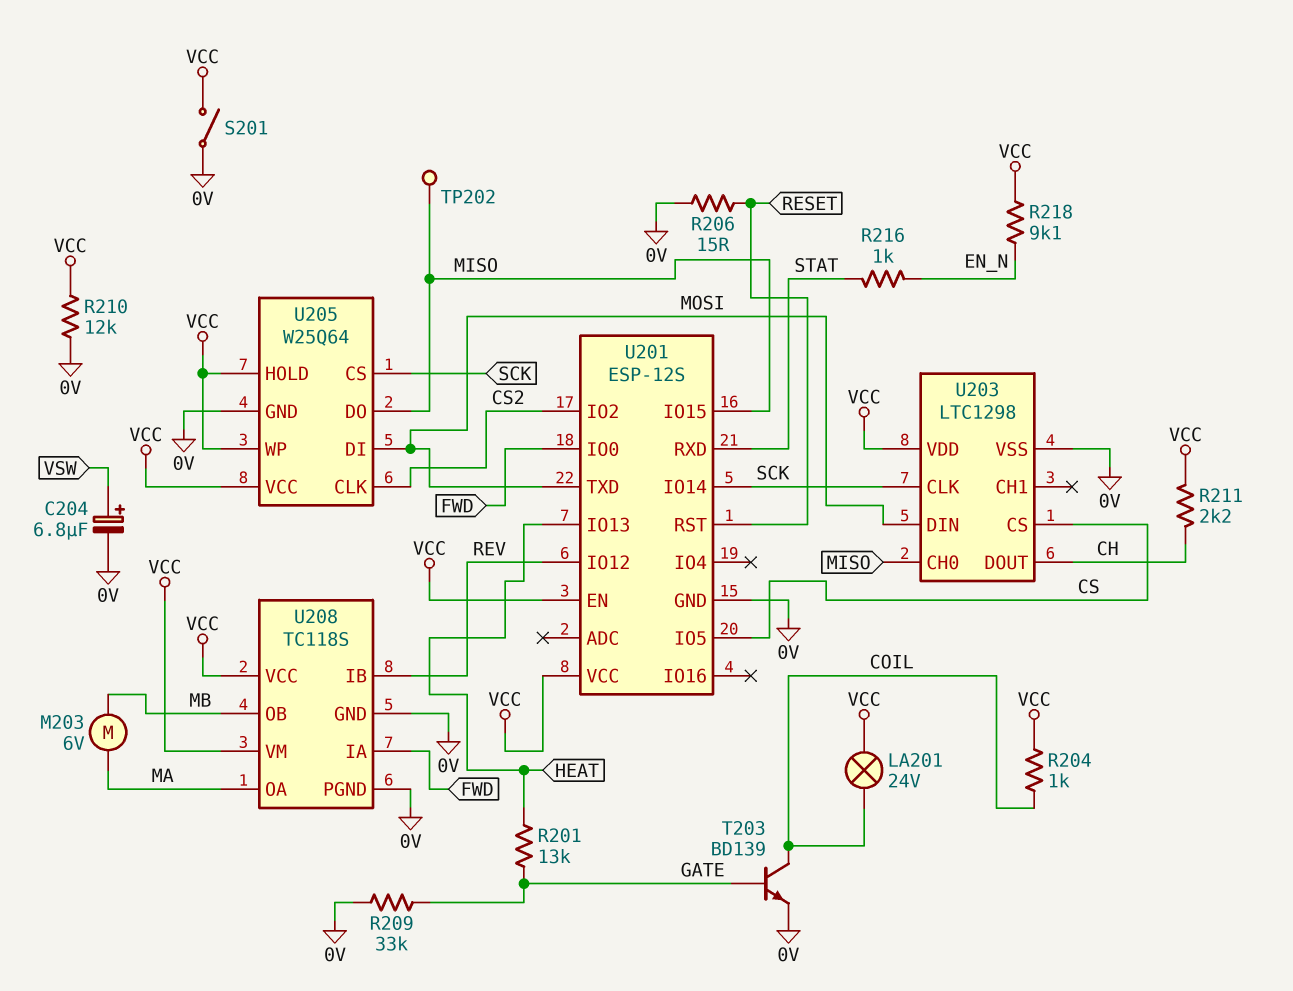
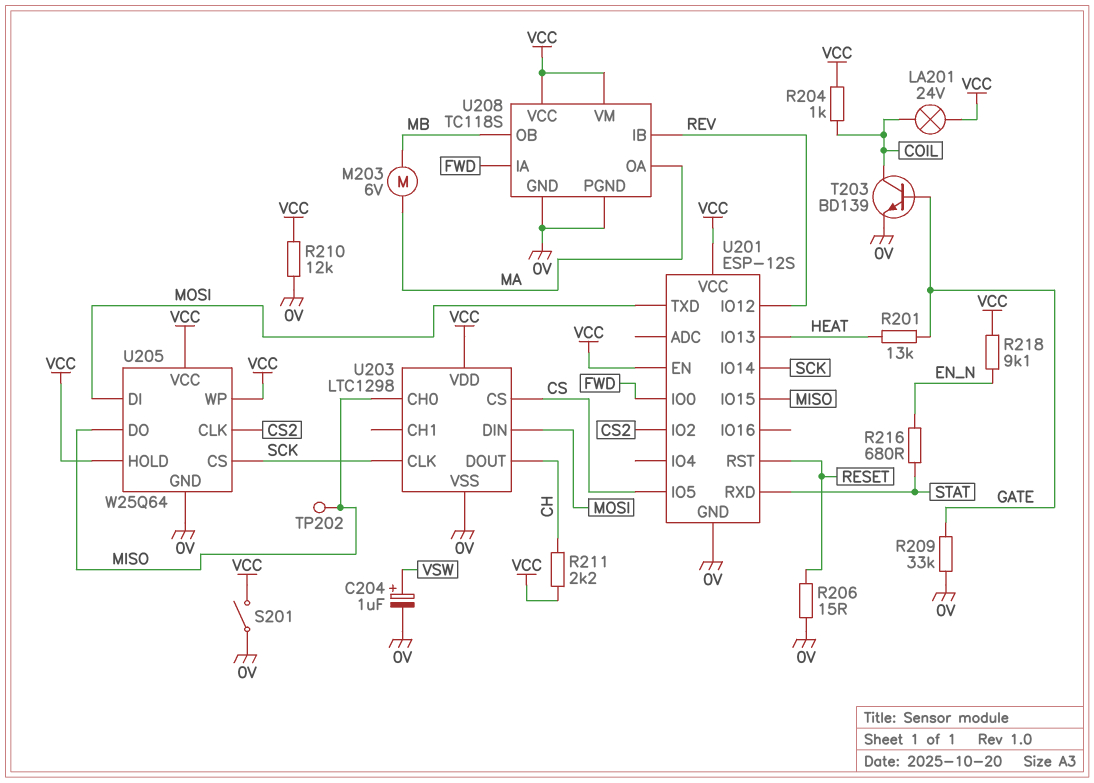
C204: 6.8uF (plus VSW, minus 0V) -> 1uF (plus VSW, minus 0V)
R216: 1k (EN_N, STAT) -> 680 (EN_N, STAT)

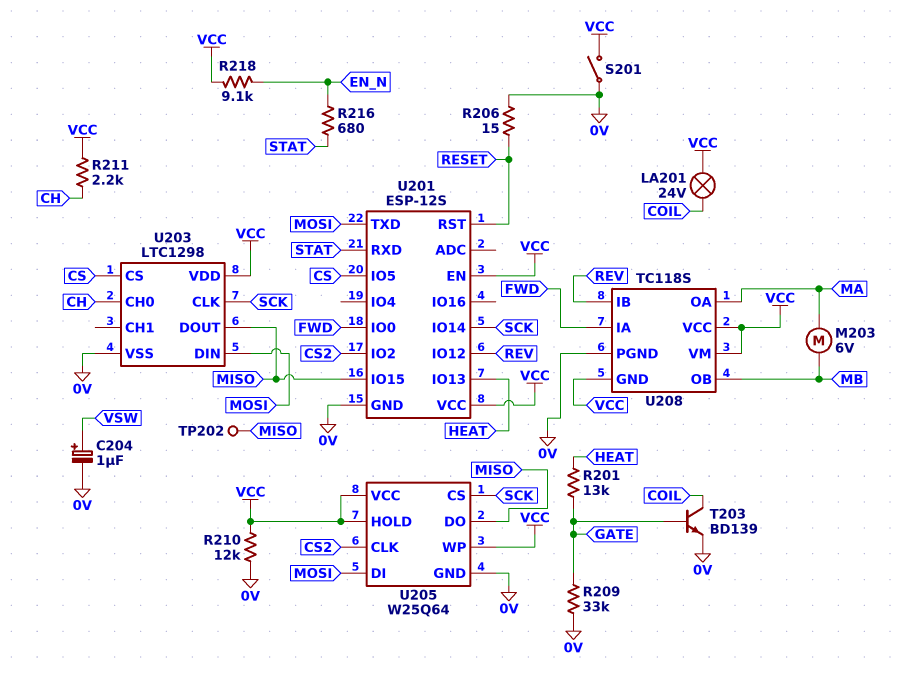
R204: 1k (COIL, VCC) -> none
U203 pin CH0: MISO -> CH
U203 pin DOUT: CH -> MISO
U208 pin GND: 0V -> VCC

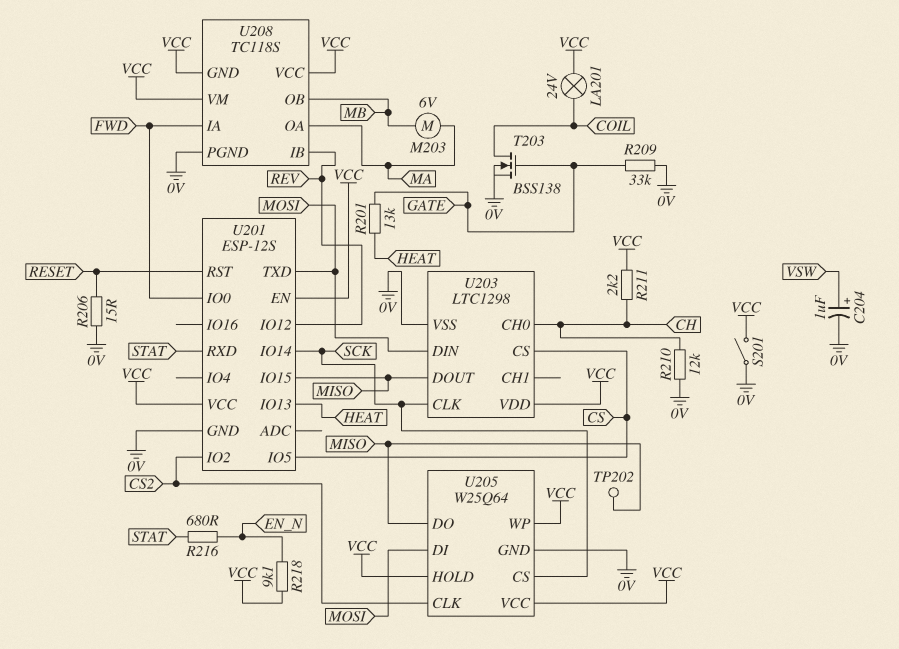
R210: 12k (0V, VCC) -> 12k (0V, CH)
T203: NPN BD139 (B GATE, C COIL, E 0V) -> NMOS BSS138 (G GATE, D COIL, S 0V)

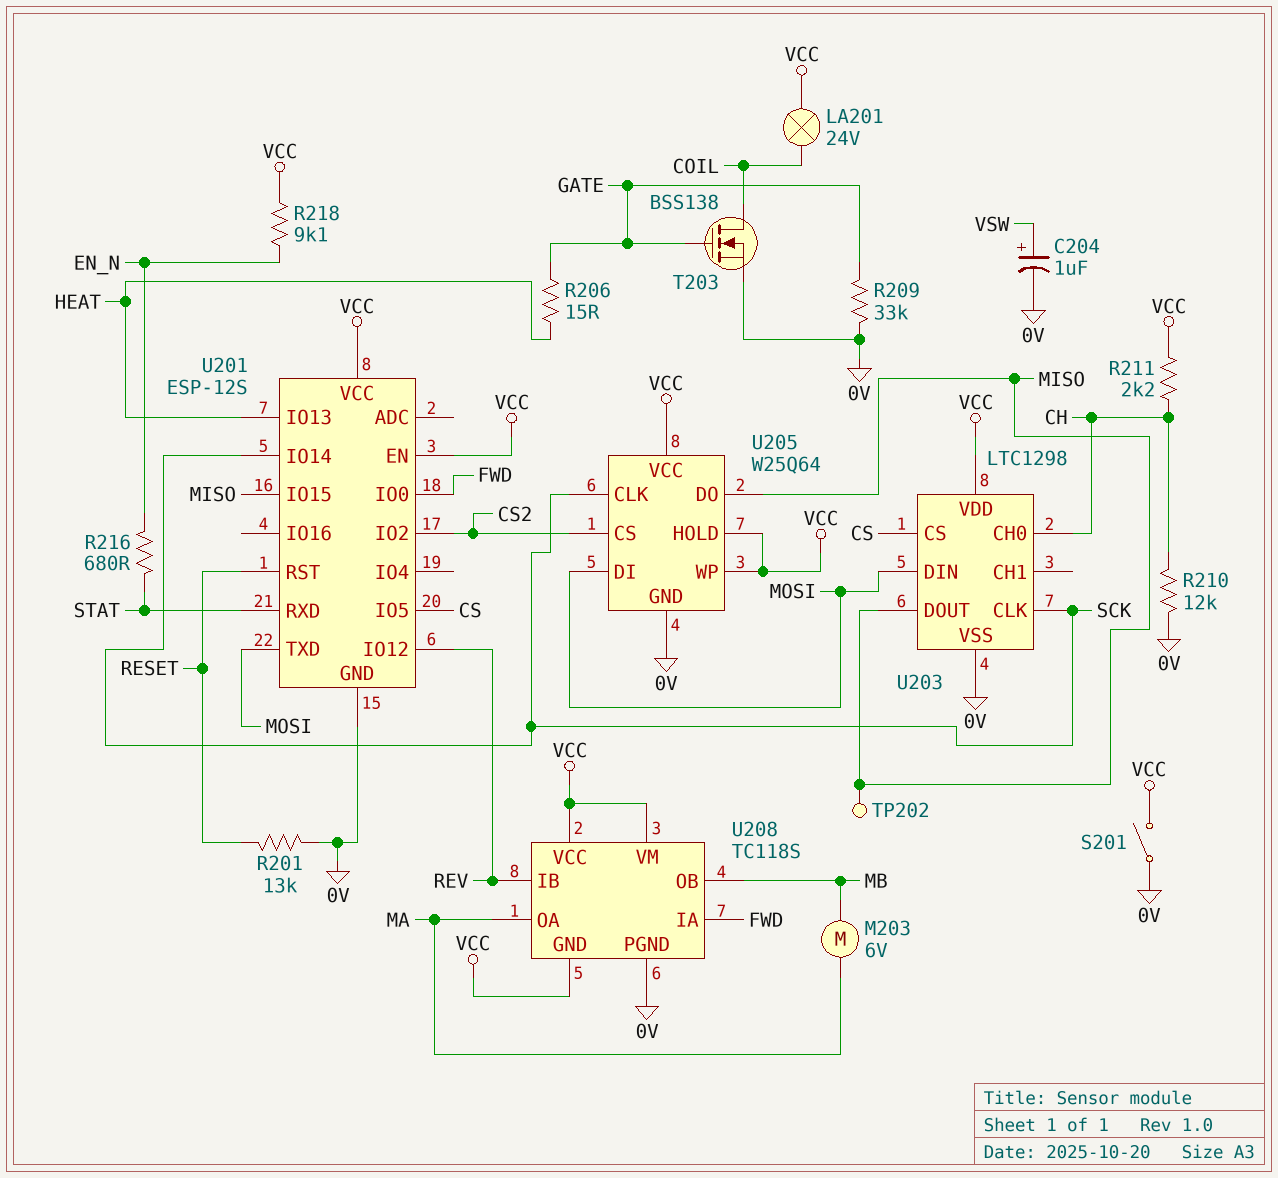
R201: 13k (GATE, HEAT) -> 13k (0V, RESET)
R206: 15 (0V, RESET) -> 15 (GATE, HEAT)
U205 pin CLK: CS2 -> SCK
U205 pin CS: SCK -> CS2

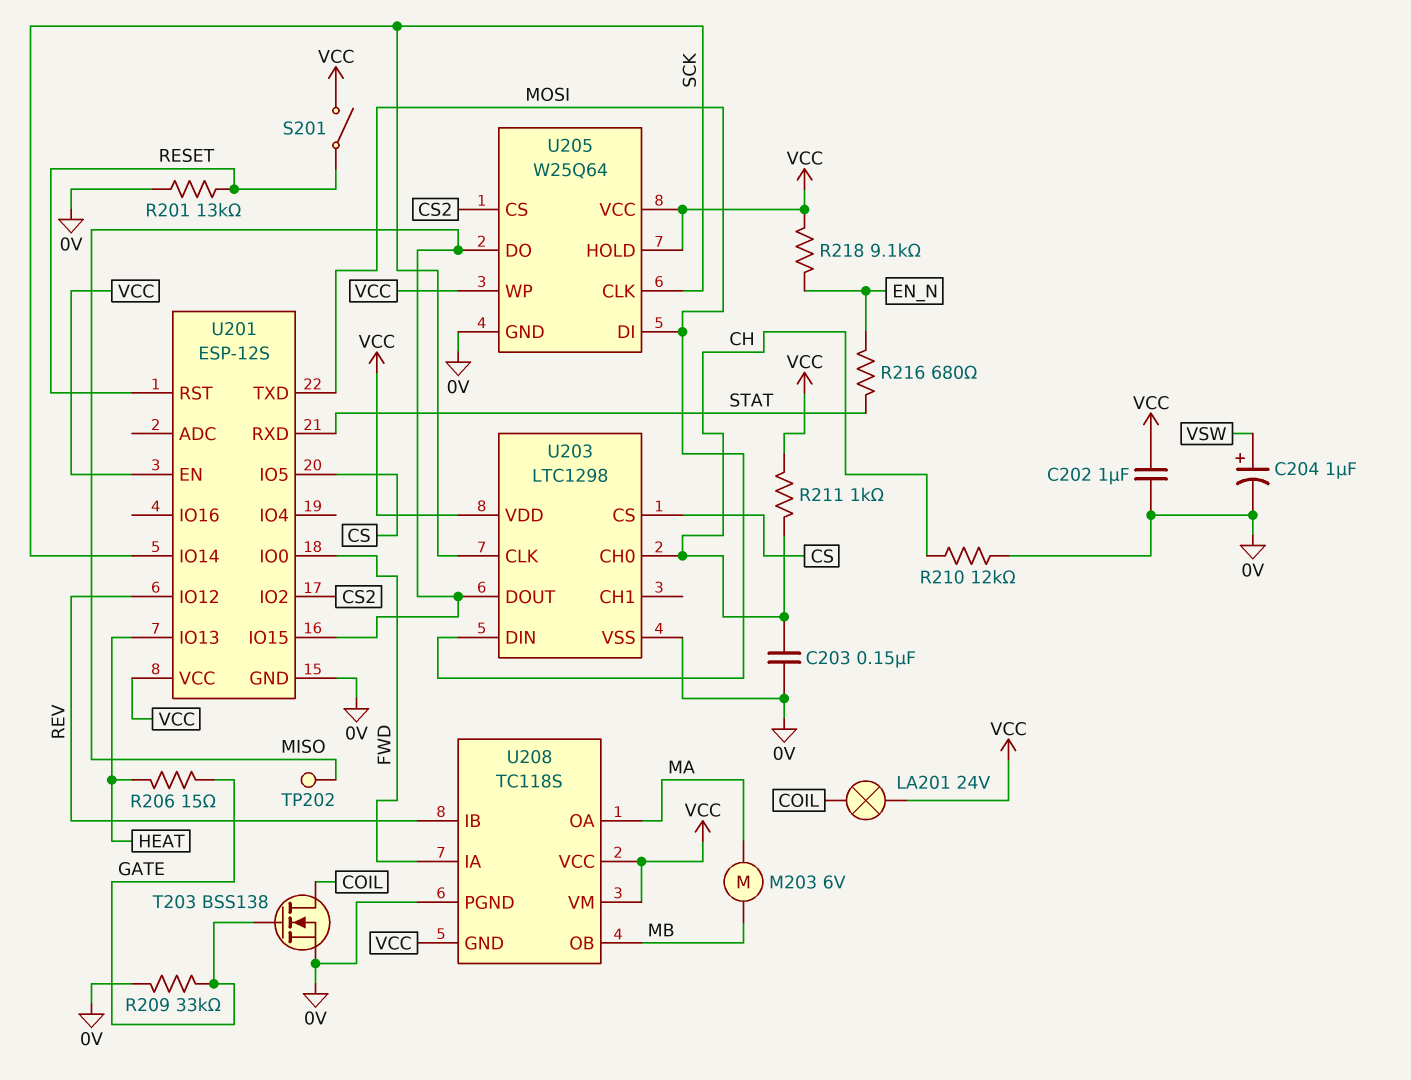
C202: none -> 1uF (0V, VCC)
C203: none -> 150nF (0V, CH)
R211: 2.2k (CH, VCC) -> 1k (CH, VCC)
S201: switch (0V, VCC) -> switch (RESET, VCC)

